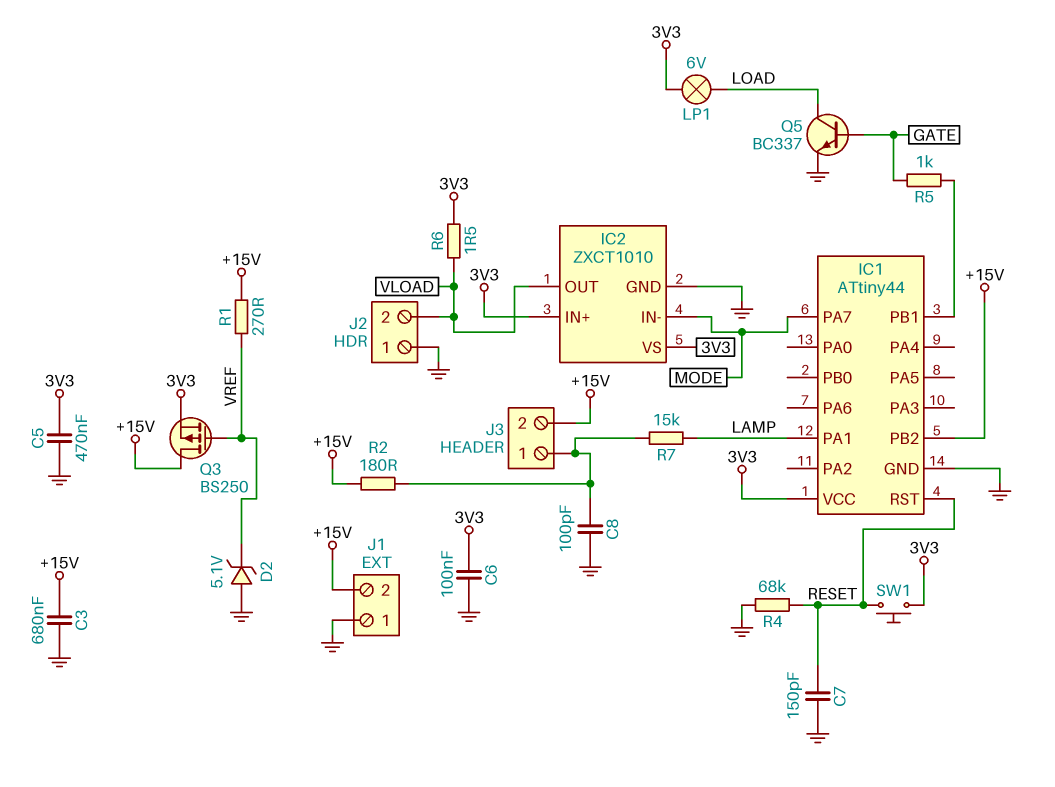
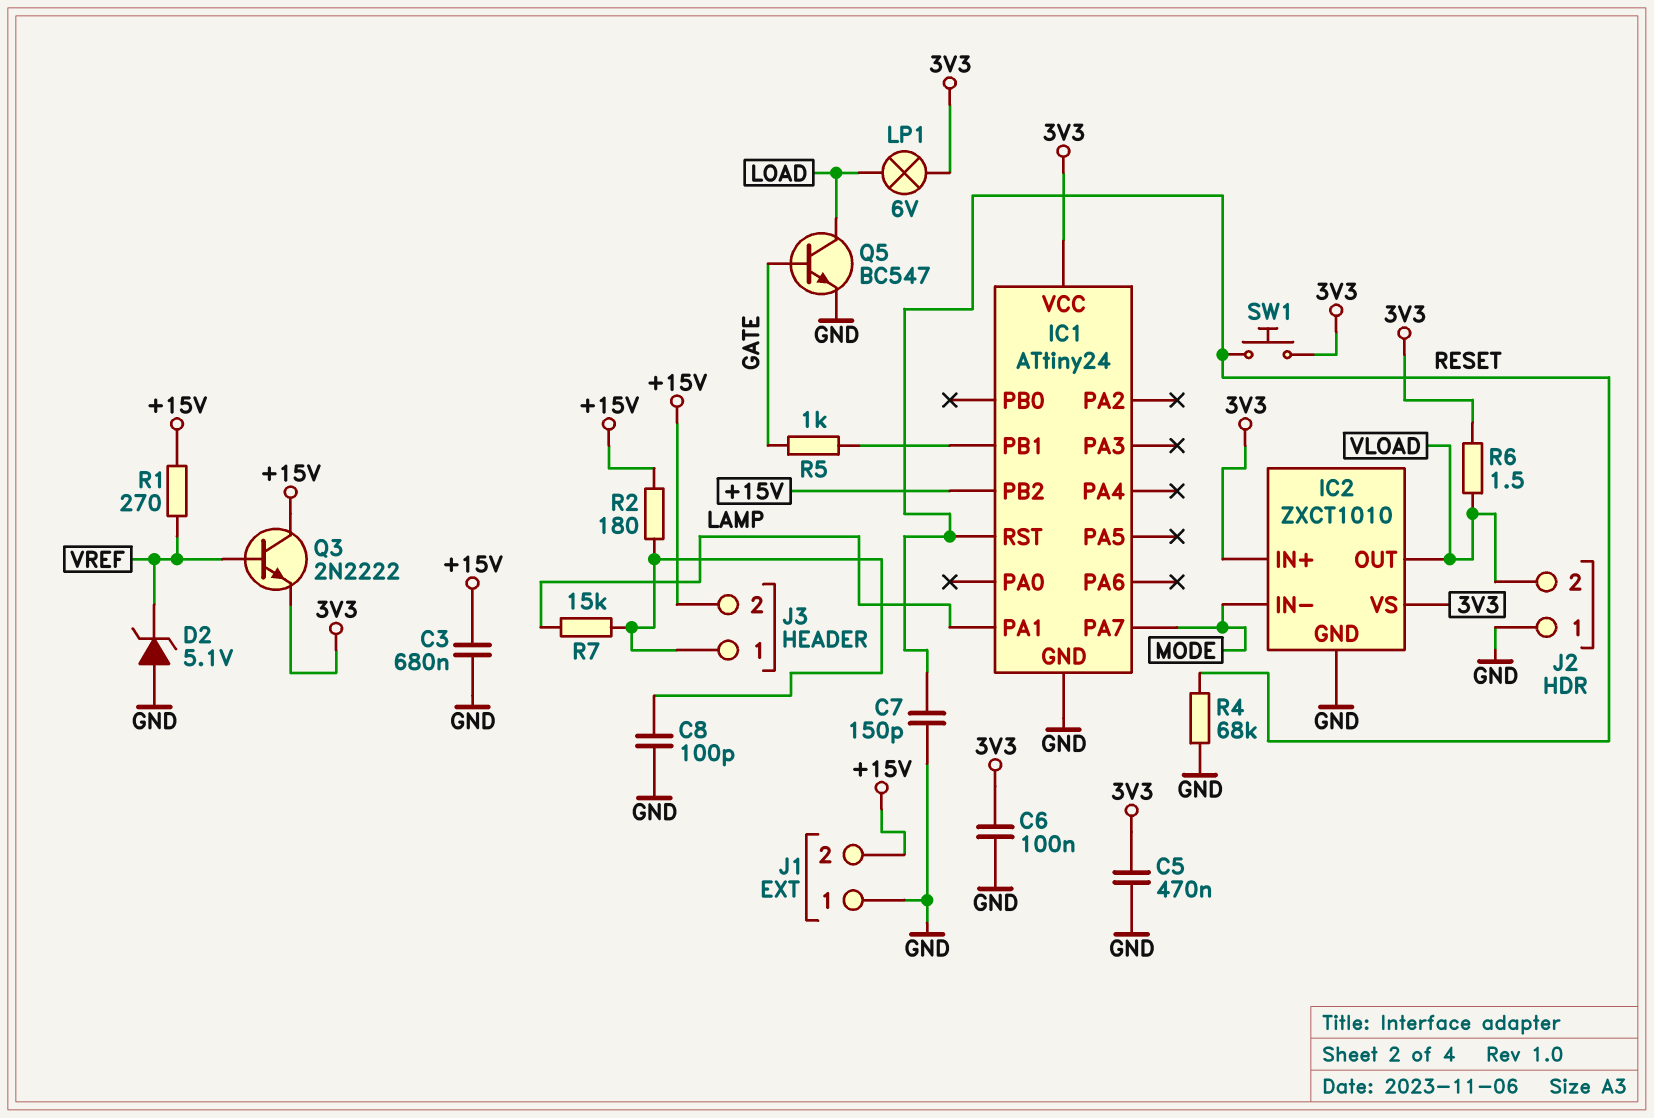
IC1: ATtiny44 -> ATtiny24
Q3: PMOS BS250 (G VREF, D +15V, S 3V3) -> NPN 2N2222 (B VREF, C +15V, E 3V3)
Q5: NPN BC337 (B GATE, C LOAD, E GND) -> NPN BC547 (B GATE, C LOAD, E GND)

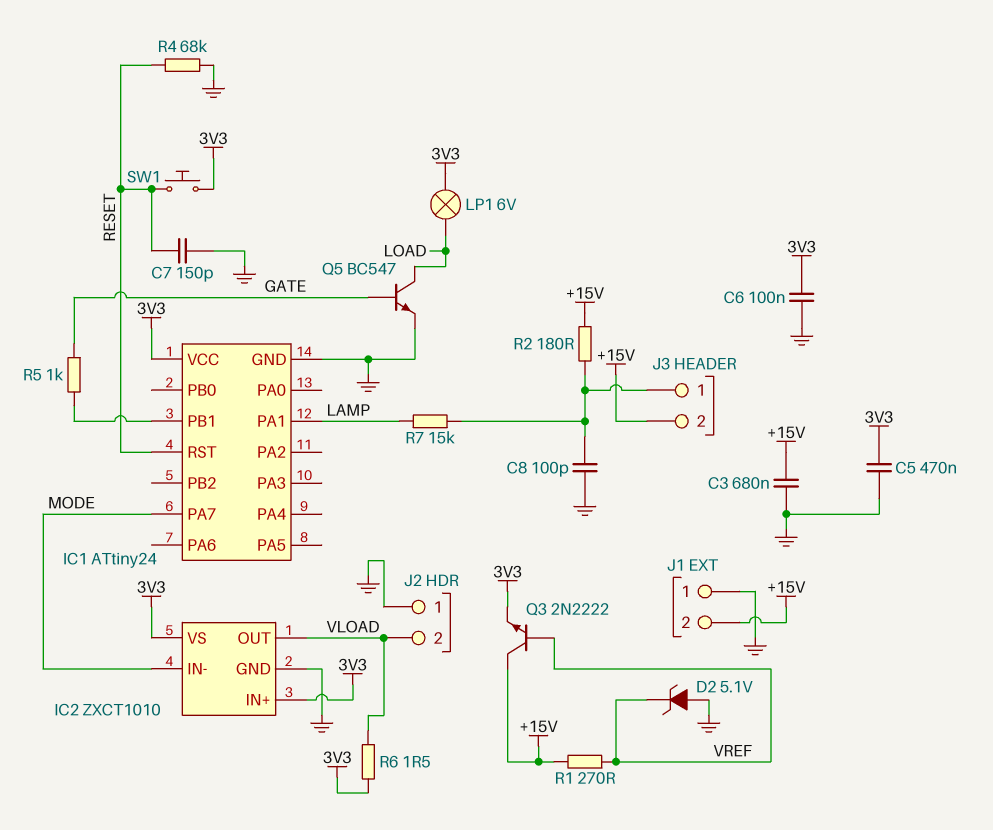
IC1 pin PB2: +15V -> none

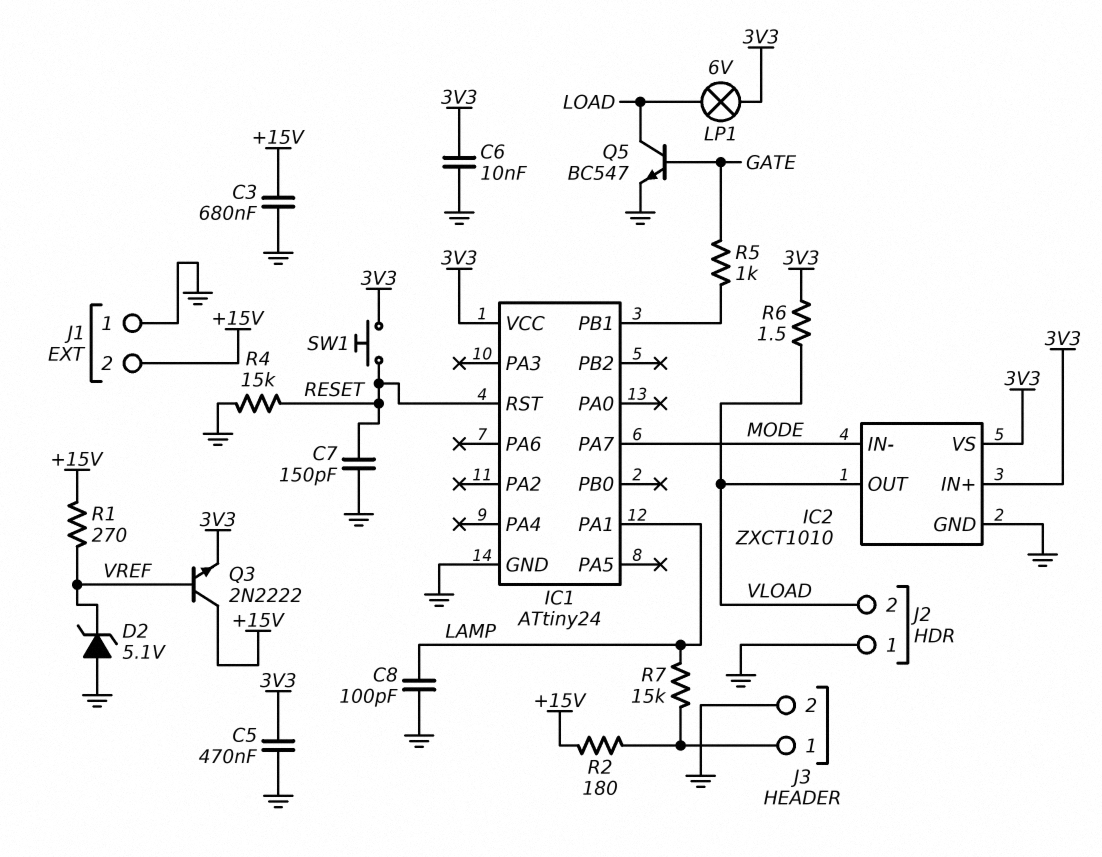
C6: 100nF (3V3, GND) -> 10nF (3V3, GND)
C8: 100pF (GND, J3/1) -> 100pF (GND, LAMP)
J3 pin 2: +15V -> GND
R4: 68k (GND, RESET) -> 15k (GND, RESET)

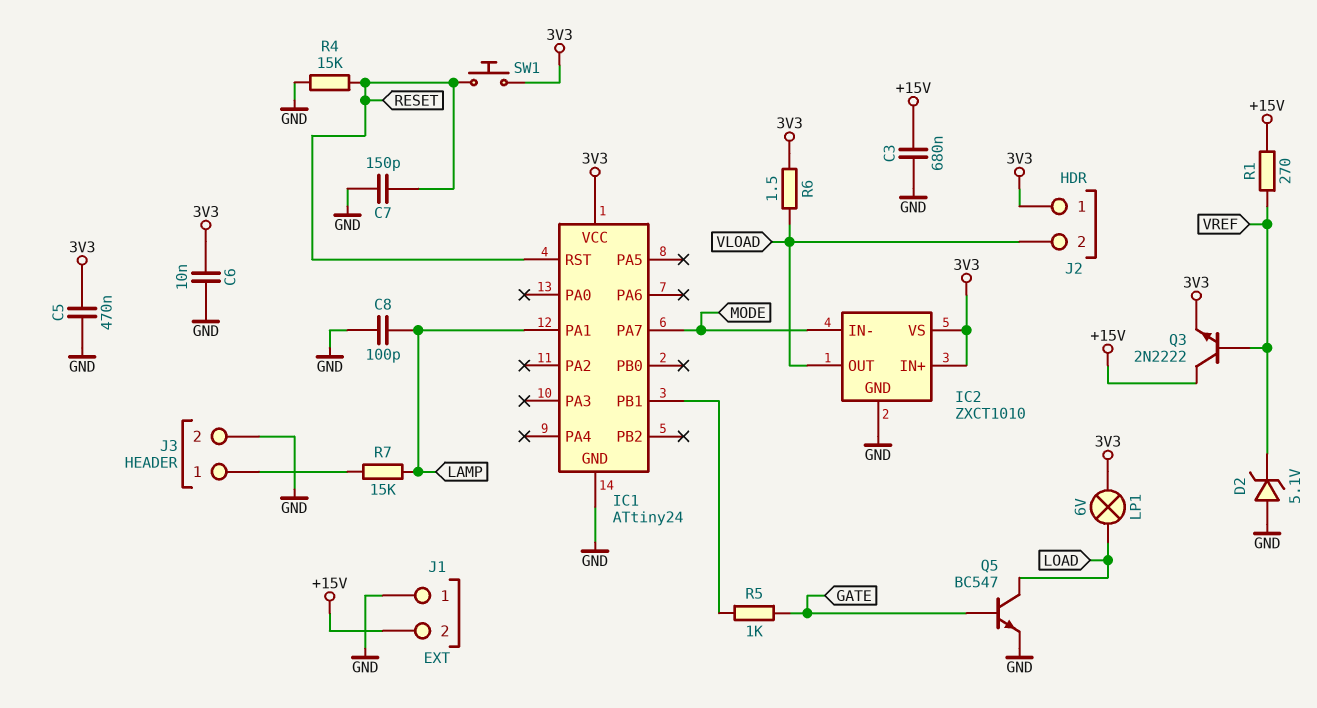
J2 pin 1: GND -> 3V3
R2: 180 (+15V, J3/1) -> none

